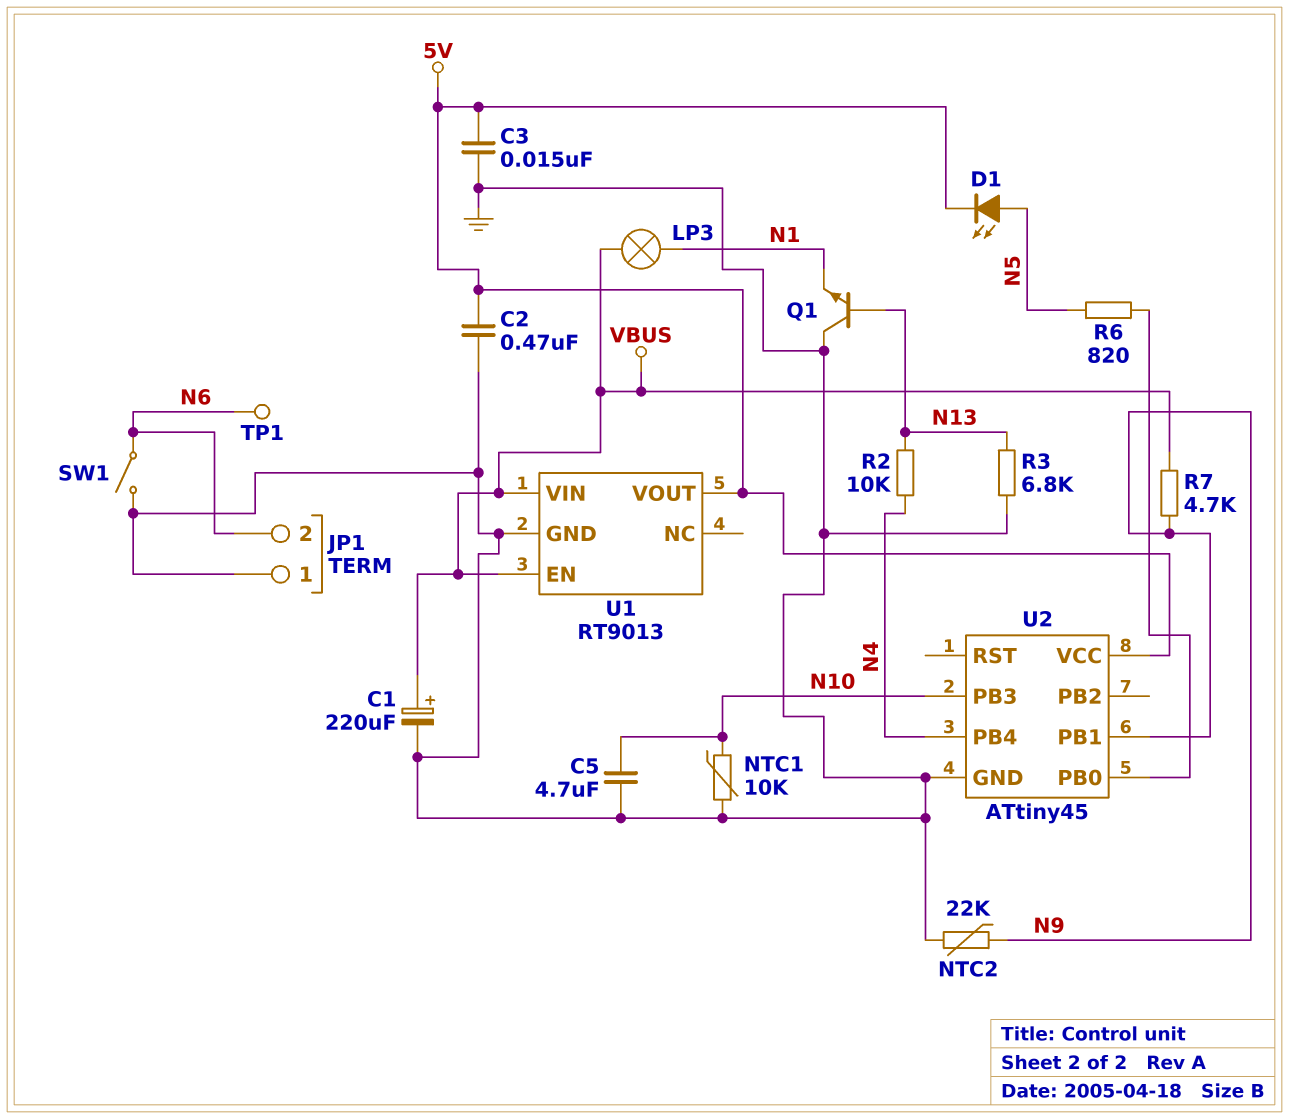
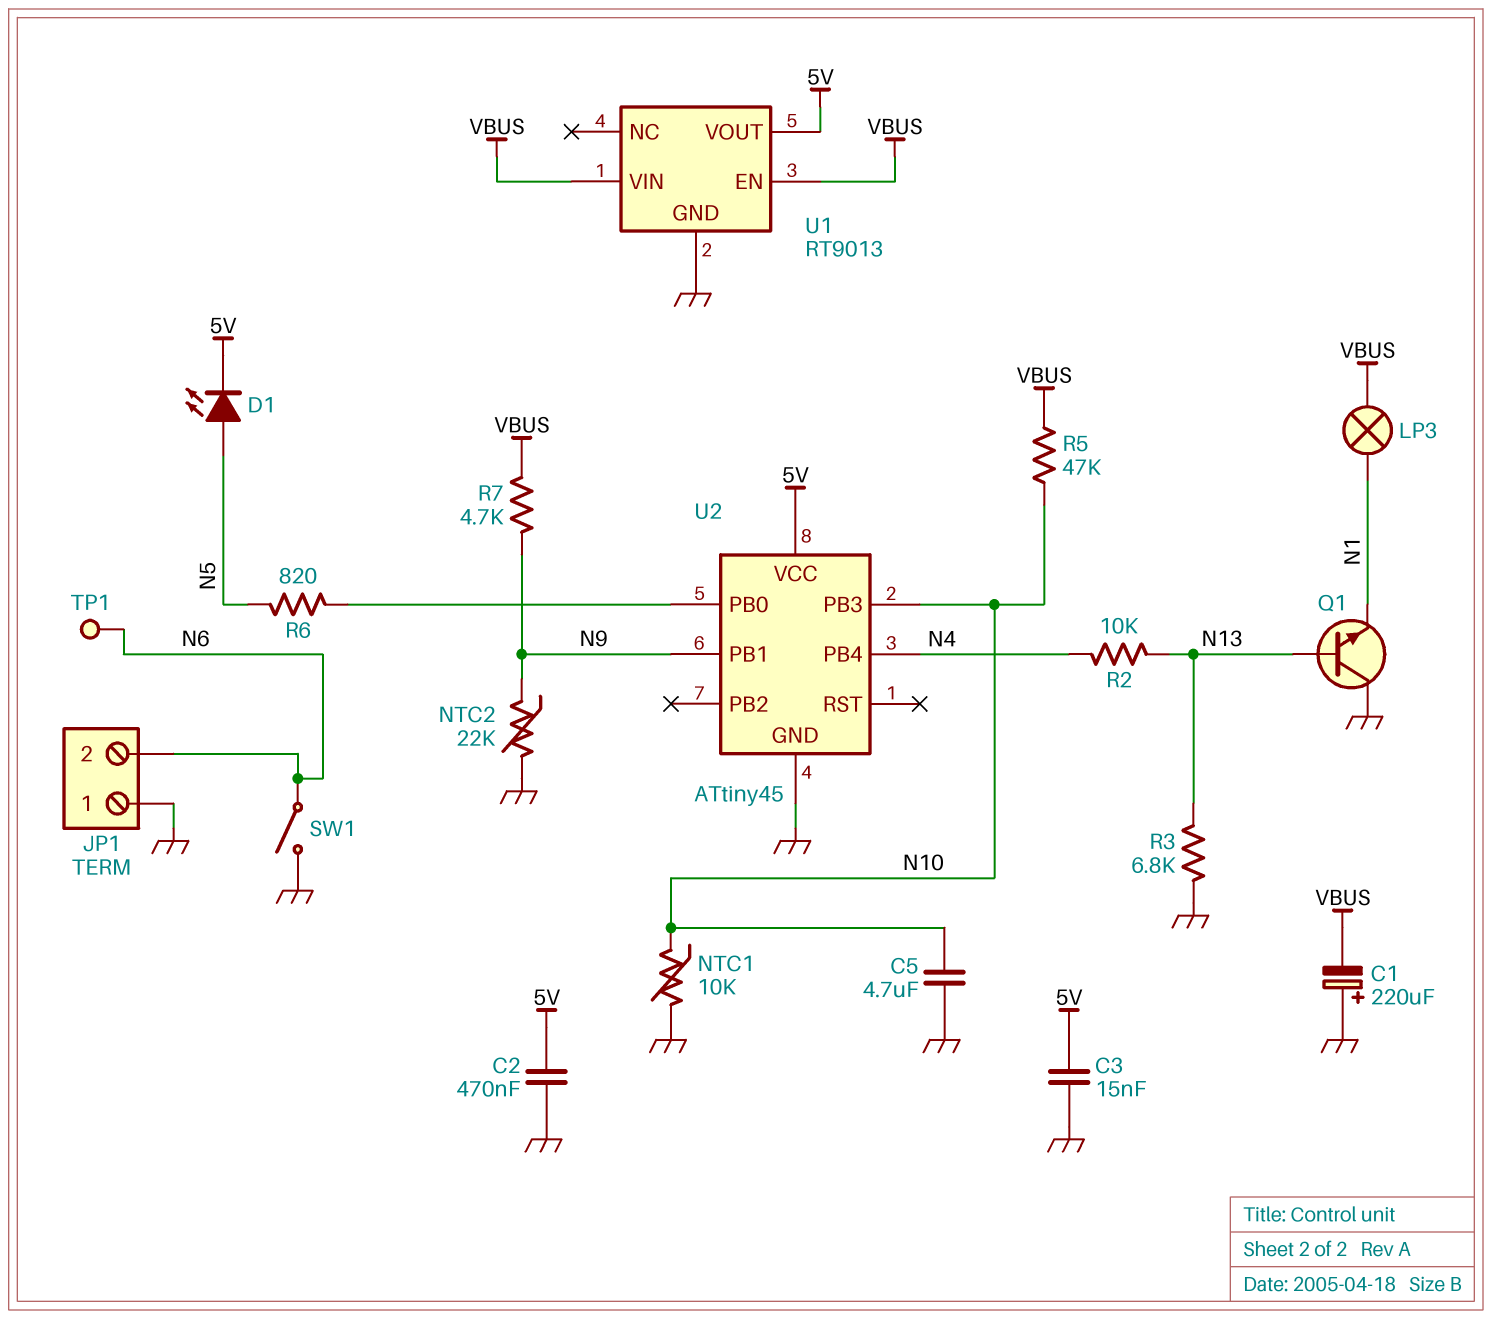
C1: 220uF (plus VBUS, minus GND) -> 220uF (plus GND, minus VBUS)
R5: none -> 47k (N10, VBUS)

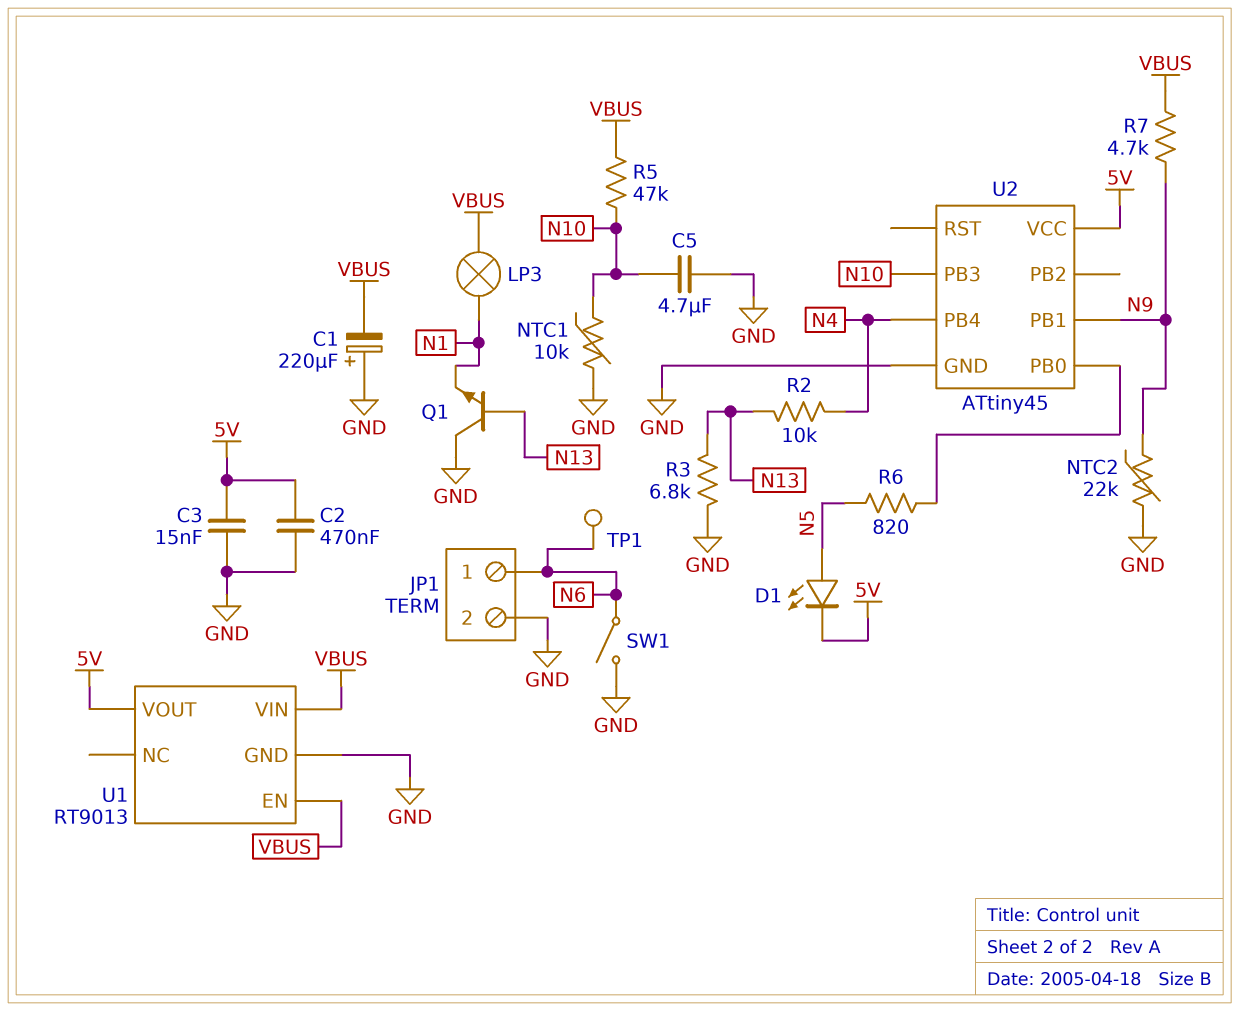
JP1 pin 1: GND -> N6
JP1 pin 2: N6 -> GND

